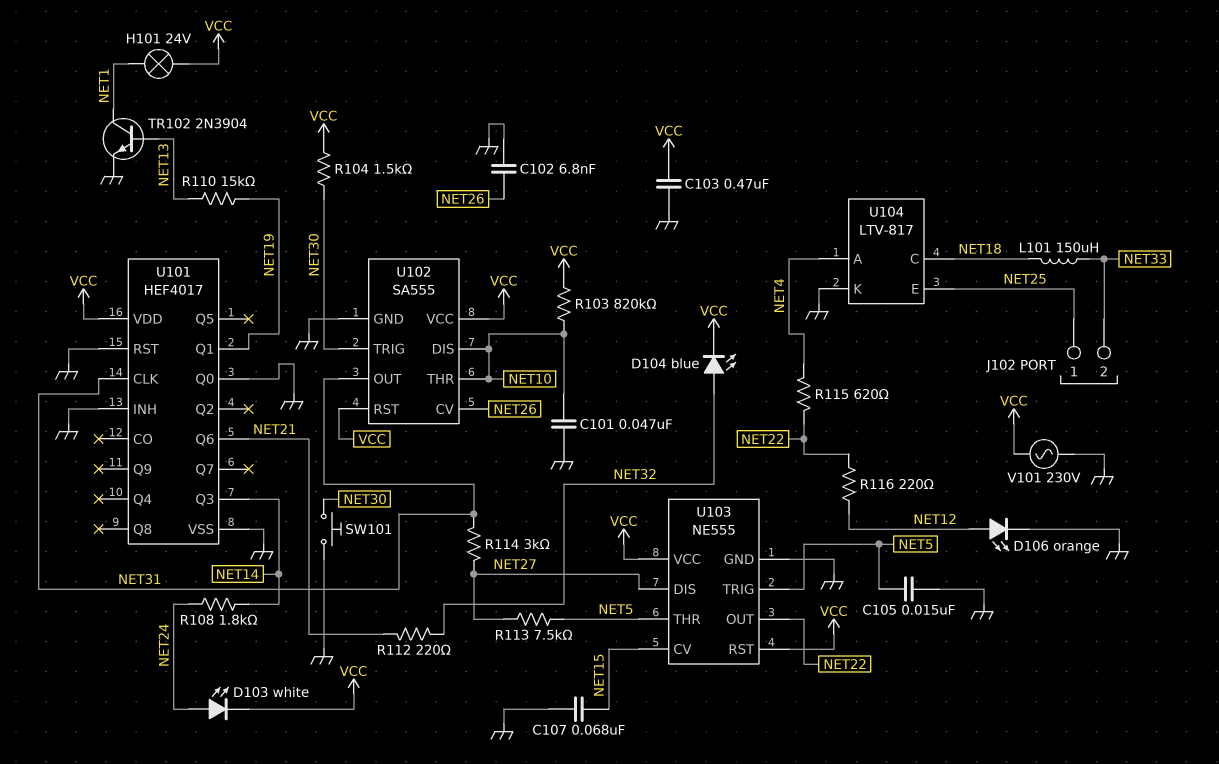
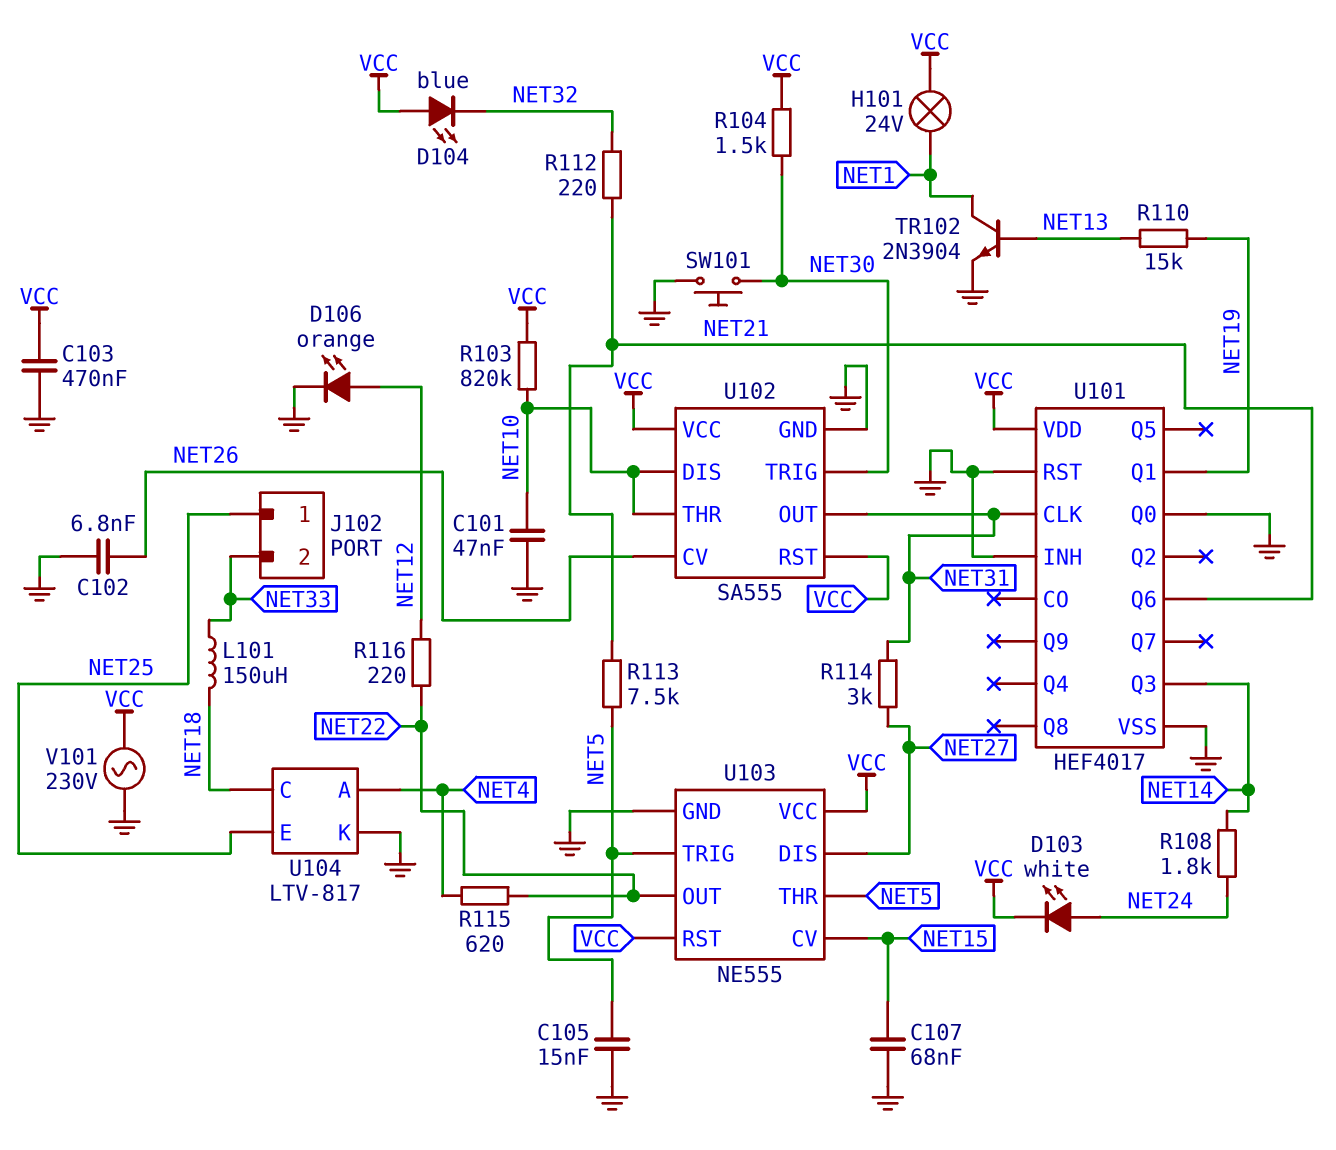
D104: LED blue (A NET32, K VCC) -> LED blue (A VCC, K NET32)
R113: 7.5k (NET5, NET27) -> 7.5k (NET5, NET21)

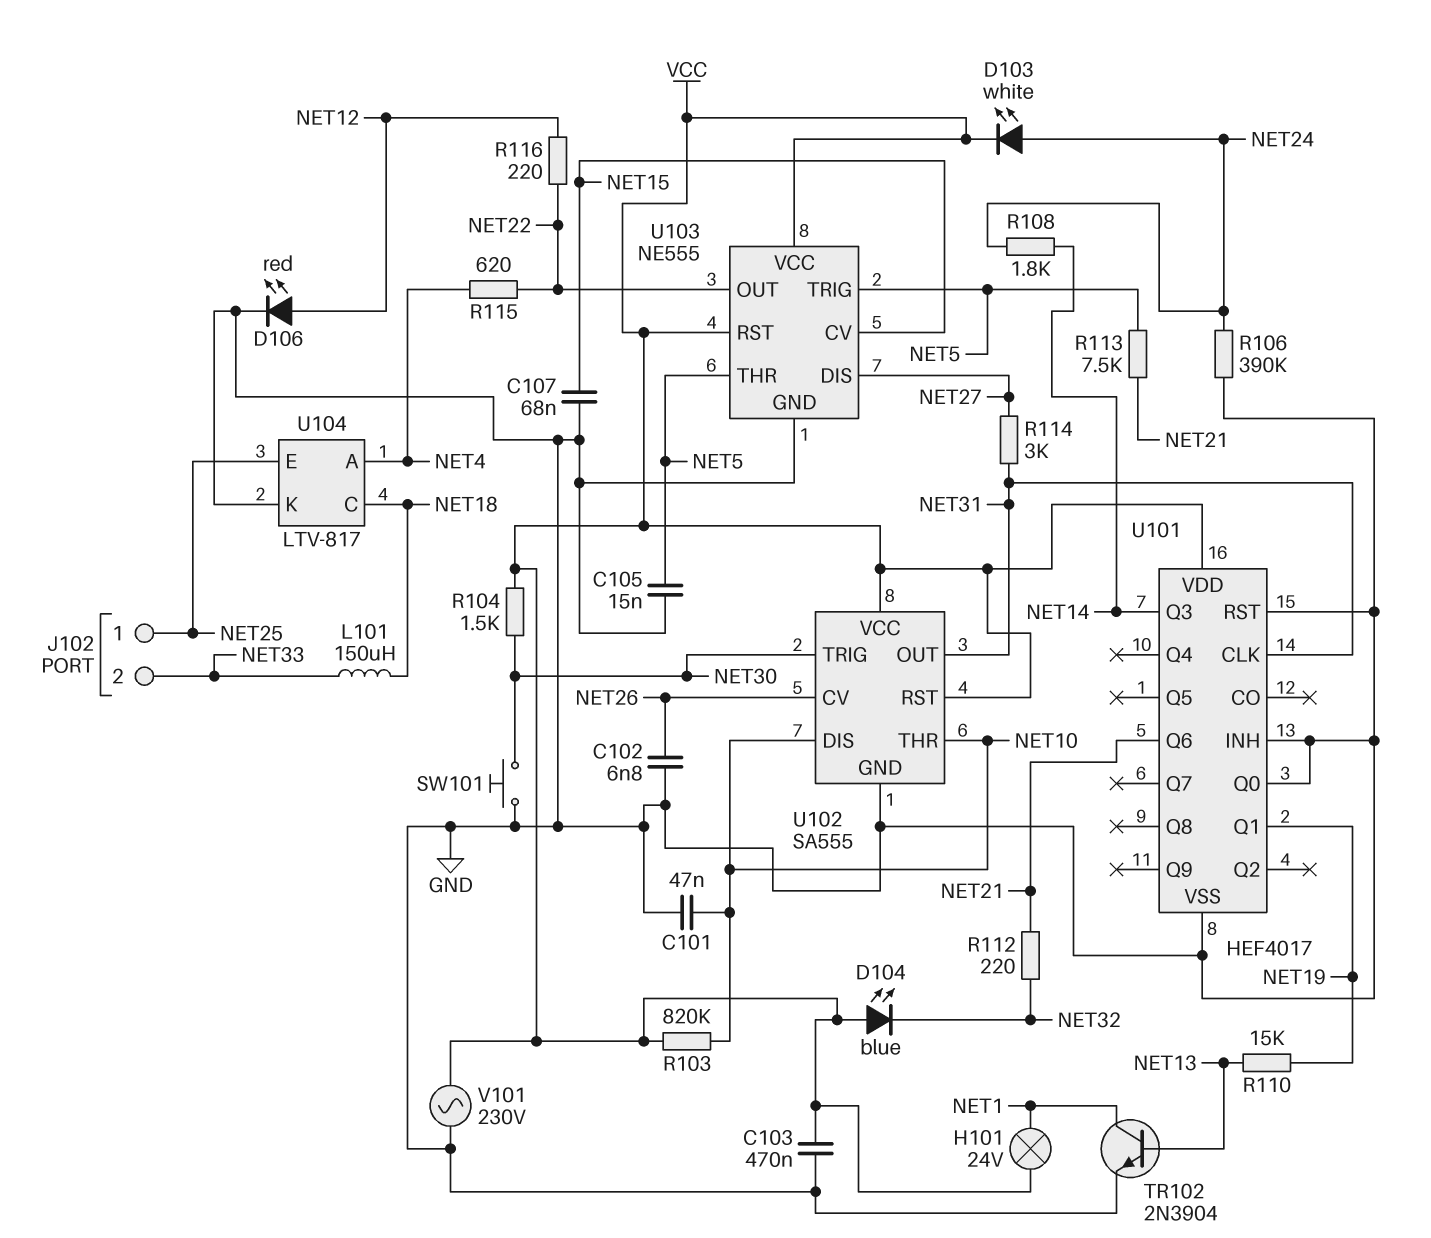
D106: LED orange (A NET12, K GND) -> LED red (A NET12, K GND)
R106: none -> 390k (GND, NET24)

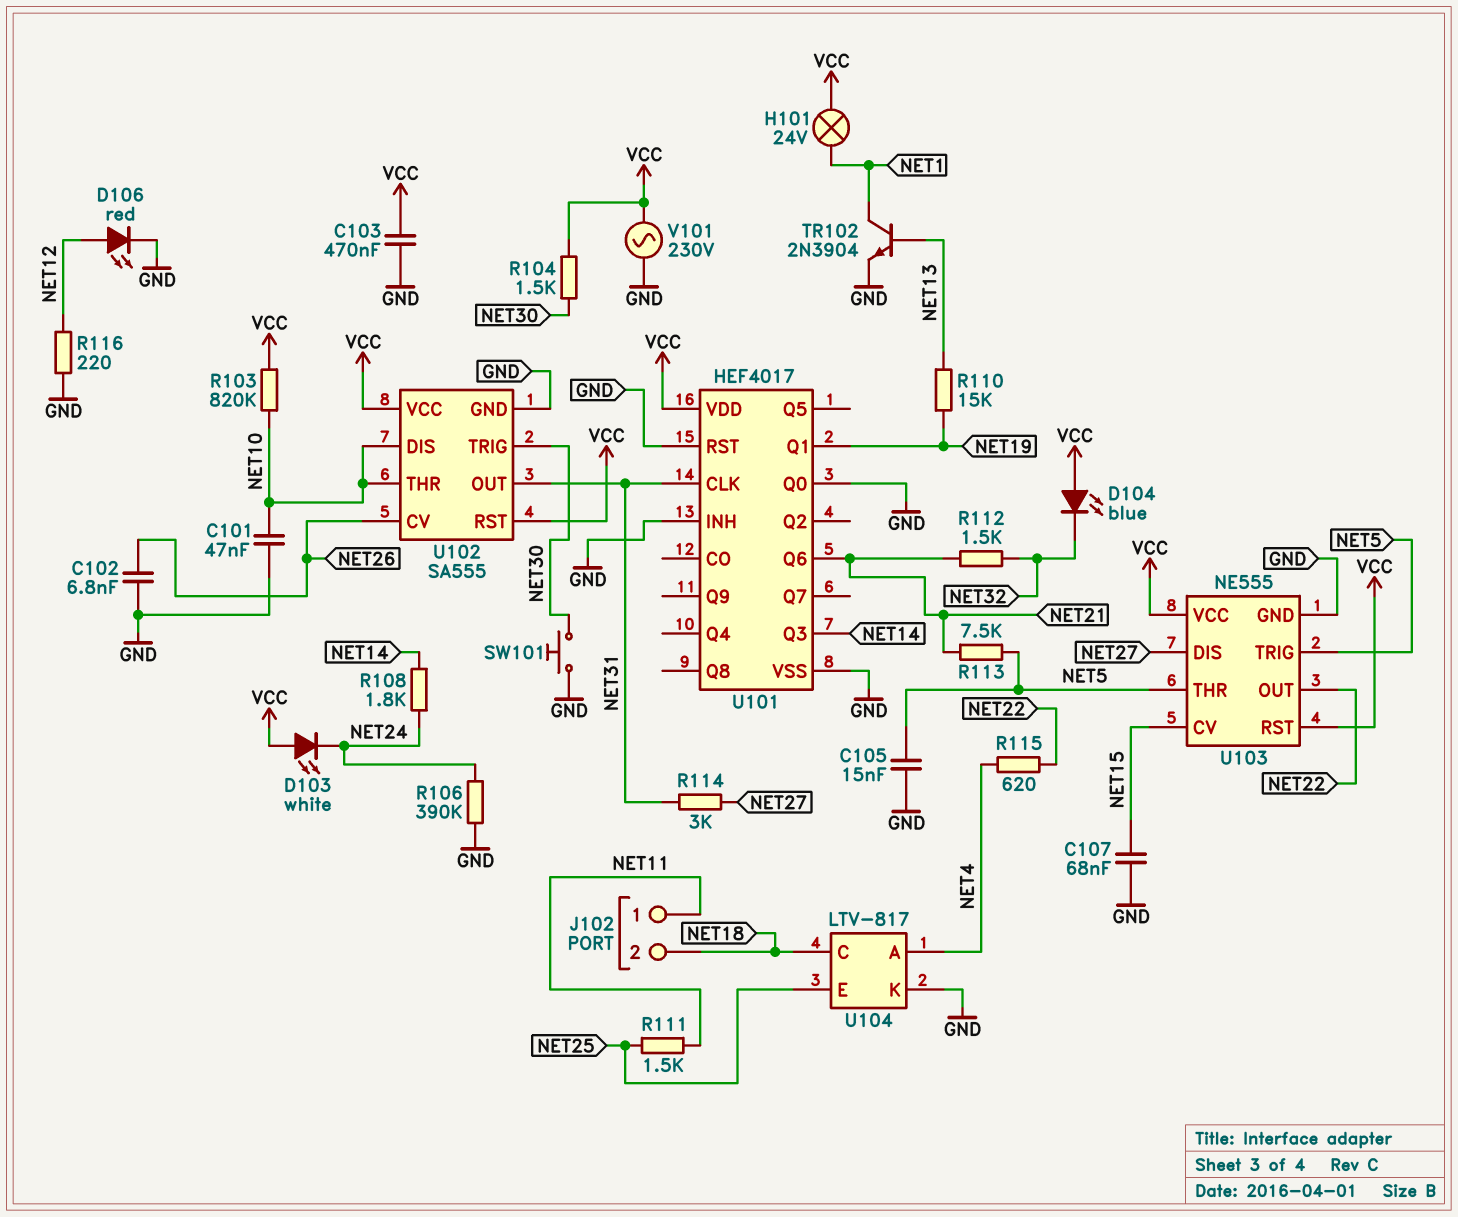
D103: LED white (A NET24, K VCC) -> LED white (A VCC, K NET24)
J102 pin 1: NET25 -> NET11
J102 pin 2: NET33 -> NET18
L101: 150uH (NET18, NET33) -> none
R111: none -> 1.5k (NET11, NET25)
R112: 220 (NET21, NET32) -> 1.5k (NET21, NET32)
R116: 220 (NET12, NET22) -> 220 (GND, NET12)

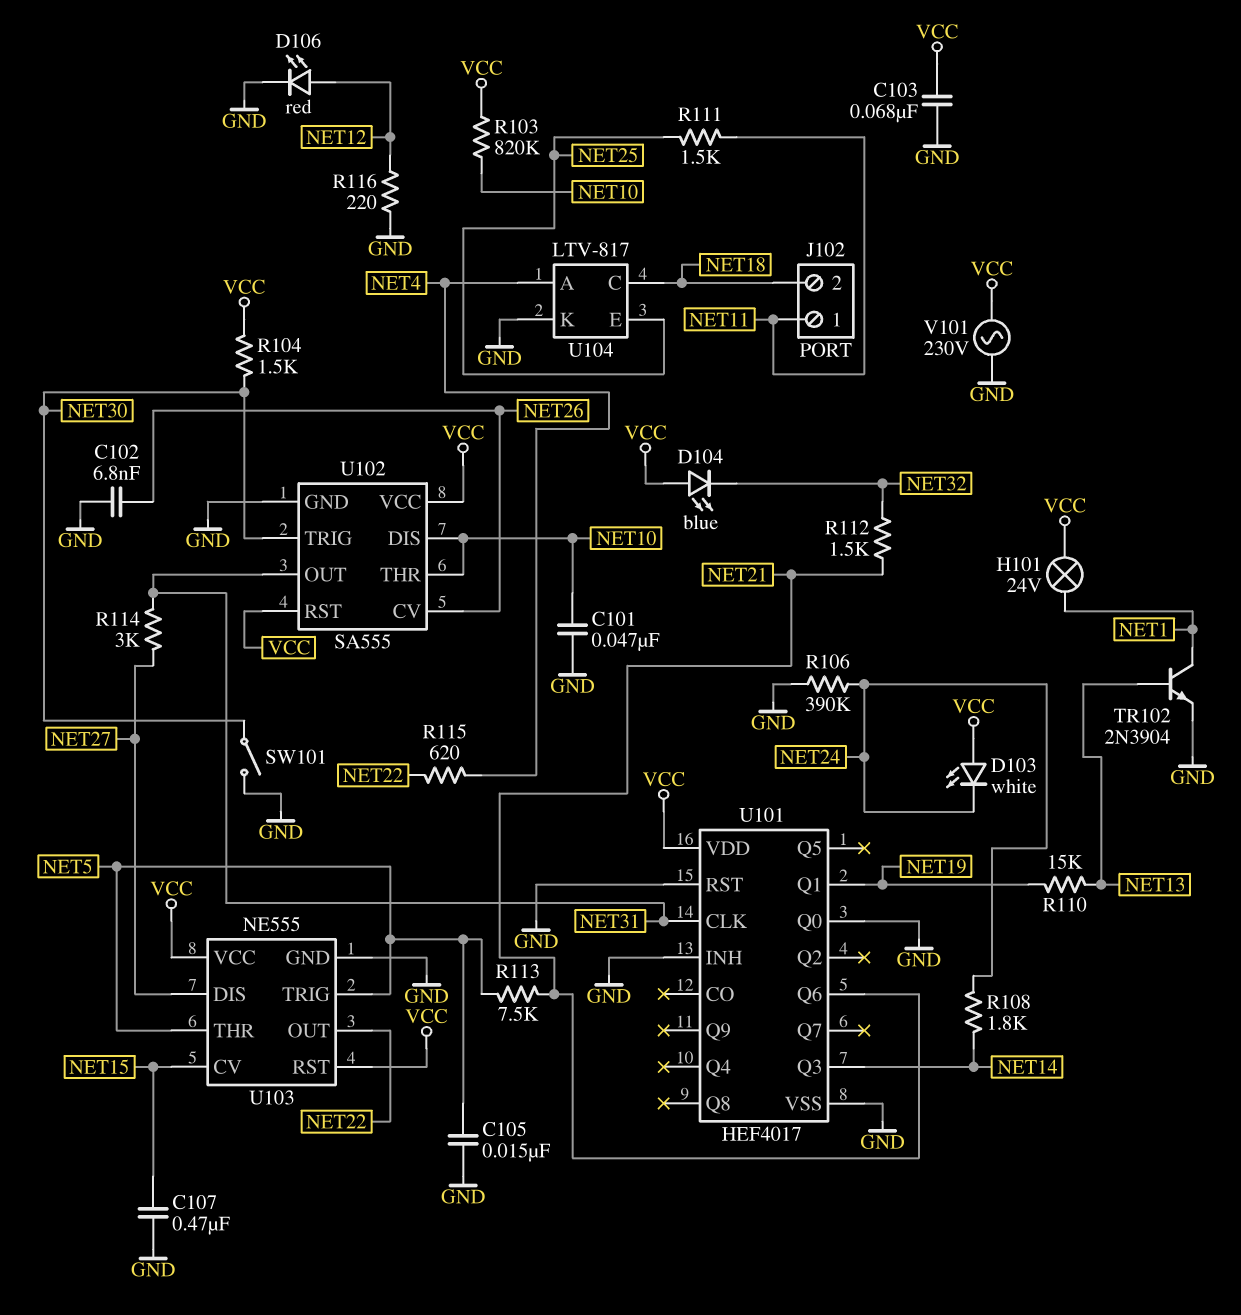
C103: 470nF (GND, VCC) -> 68nF (GND, VCC)
C107: 68nF (GND, NET15) -> 470nF (GND, NET15)
SW101: button (GND, NET30) -> switch (GND, NET30)

